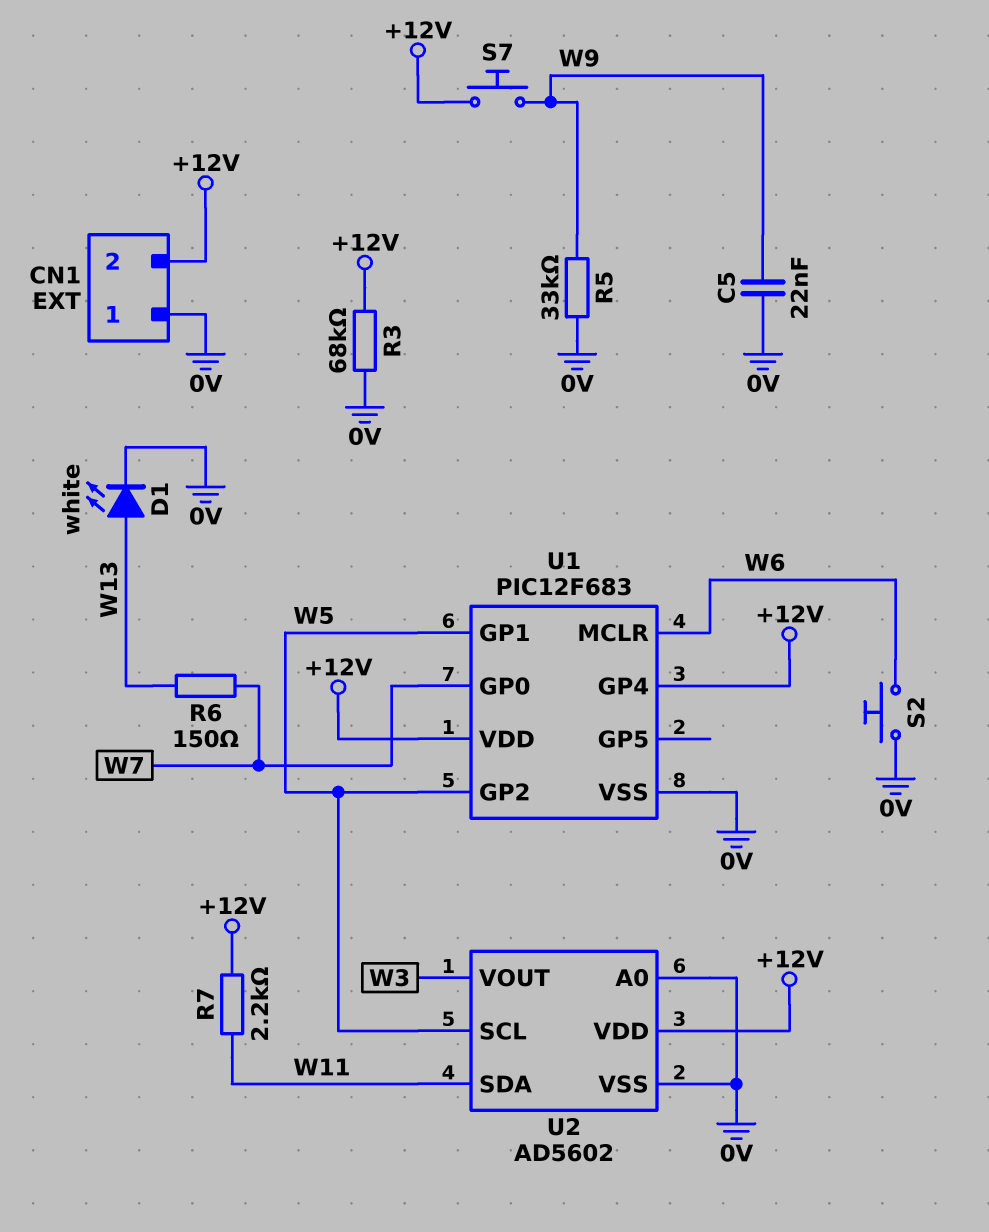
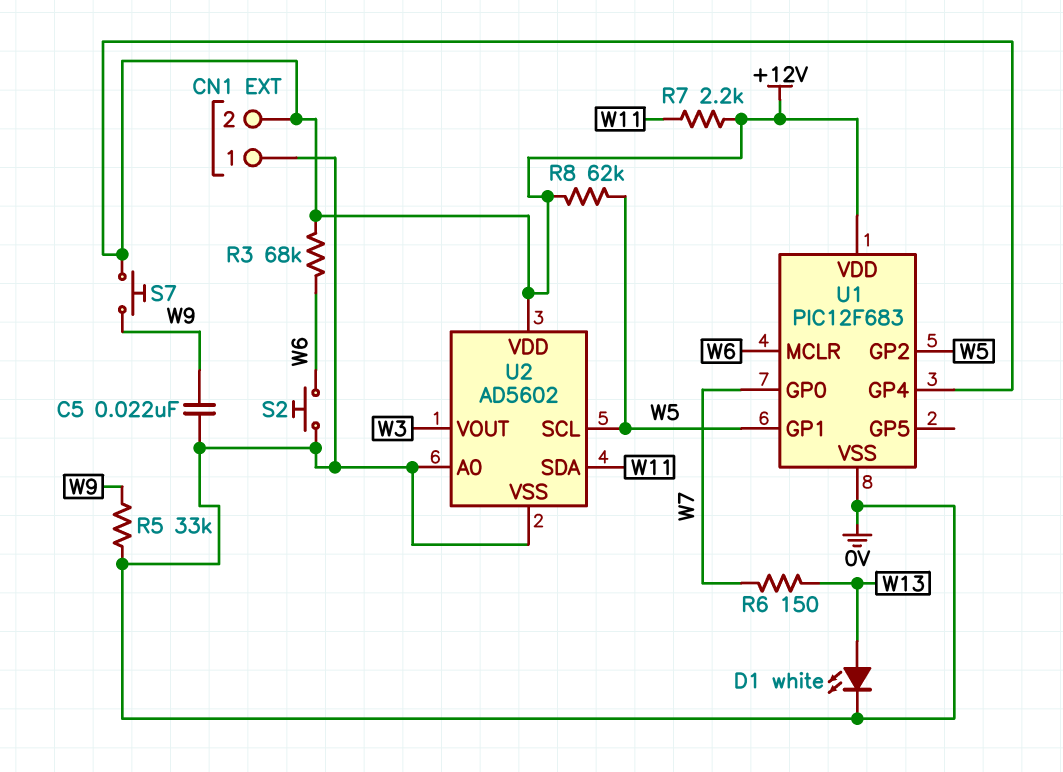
R3: 68k (+12V, 0V) -> 68k (+12V, W6)
R8: none -> 62k (+12V, W5)

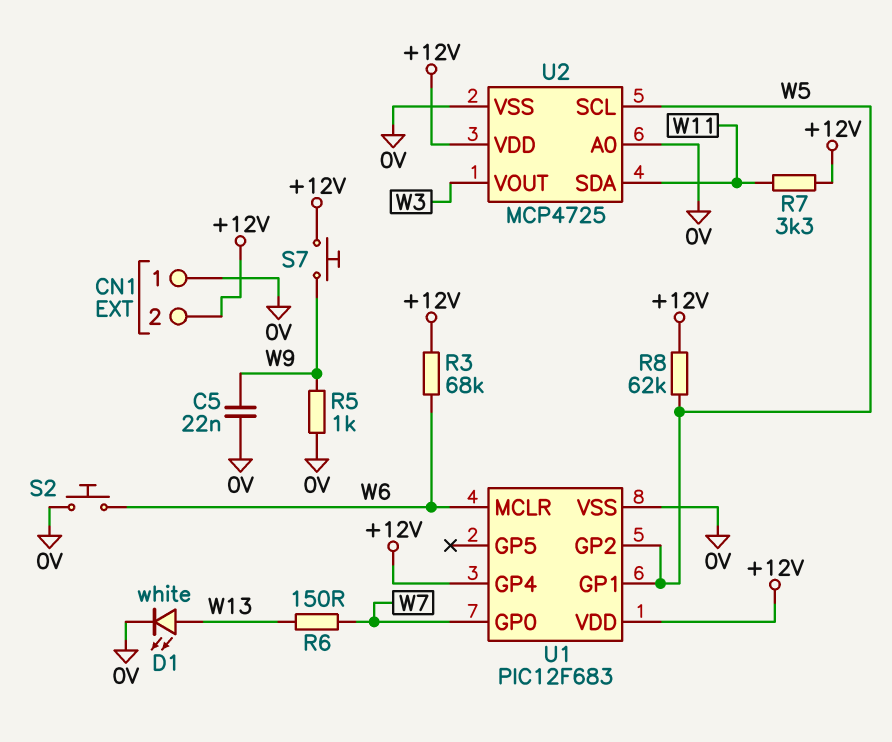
R5: 33k (0V, W9) -> 1k (0V, W9)
R7: 2.2k (+12V, W11) -> 3.3k (+12V, W11)
U2: AD5602 -> MCP4725

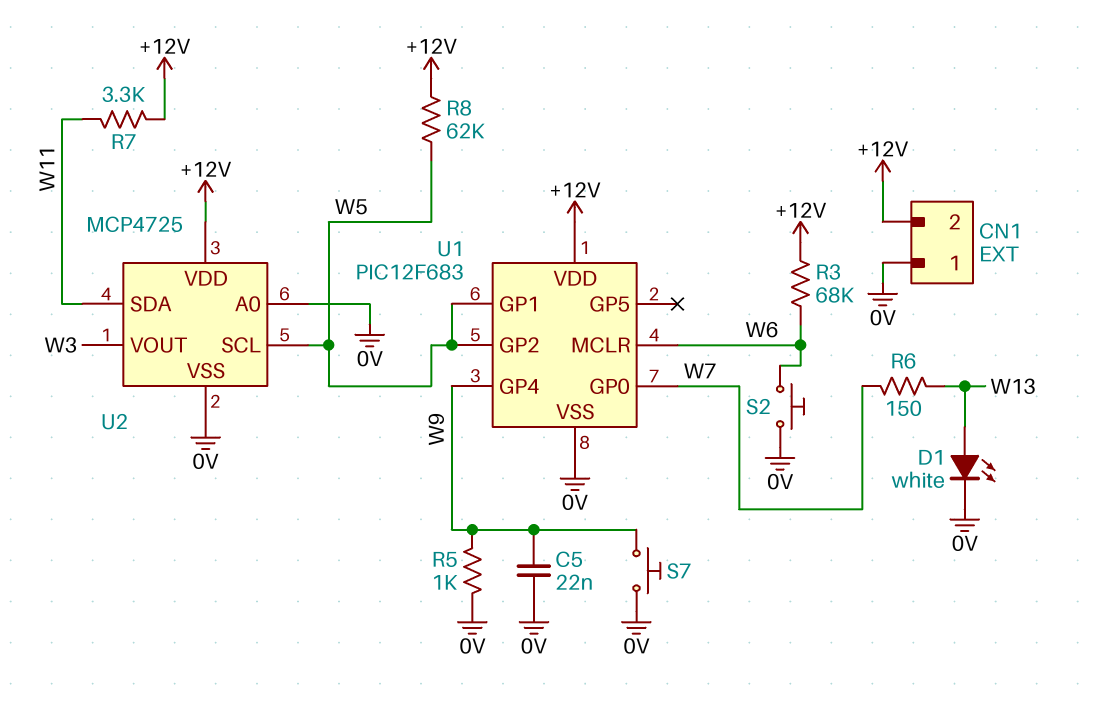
S7: button (+12V, W9) -> button (0V, W9)
U1 pin GP4: +12V -> W9

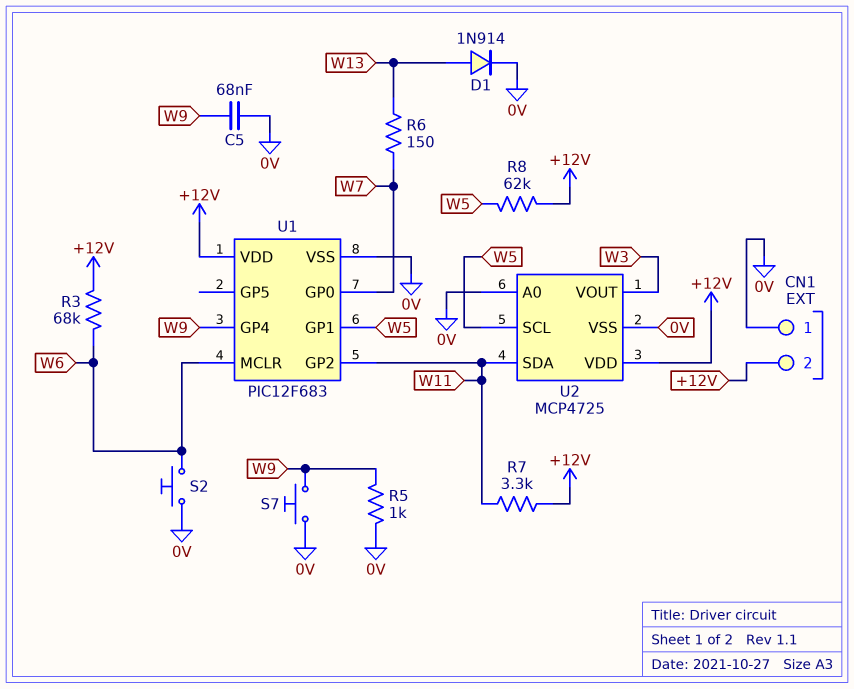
C5: 22nF (0V, W9) -> 68nF (0V, W9)
D1: LED white (A W13, K 0V) -> diode 1N914 (A W13, K 0V)
U1 pin GP2: W5 -> W11

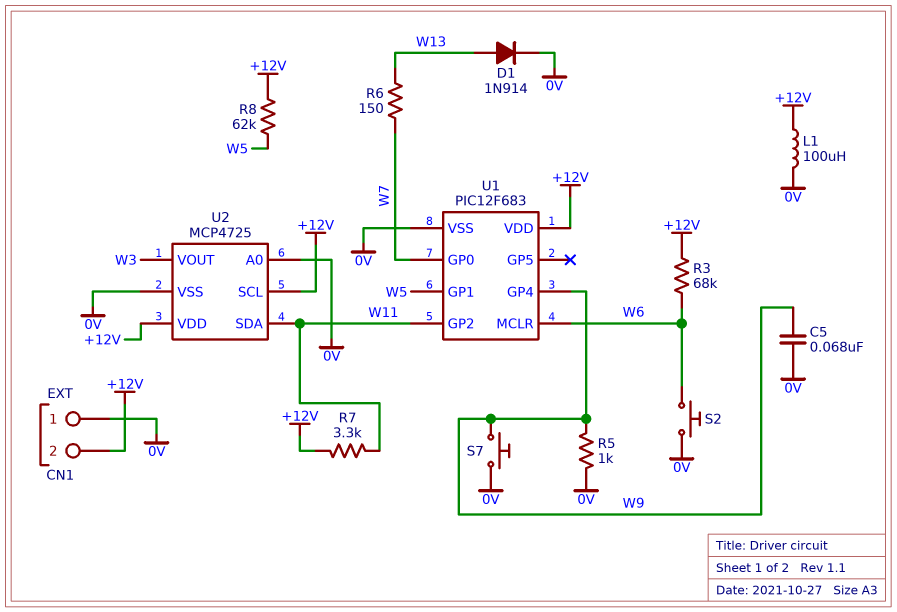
L1: none -> 100uH (+12V, 0V)
U2 pin SCL: W5 -> +12V

